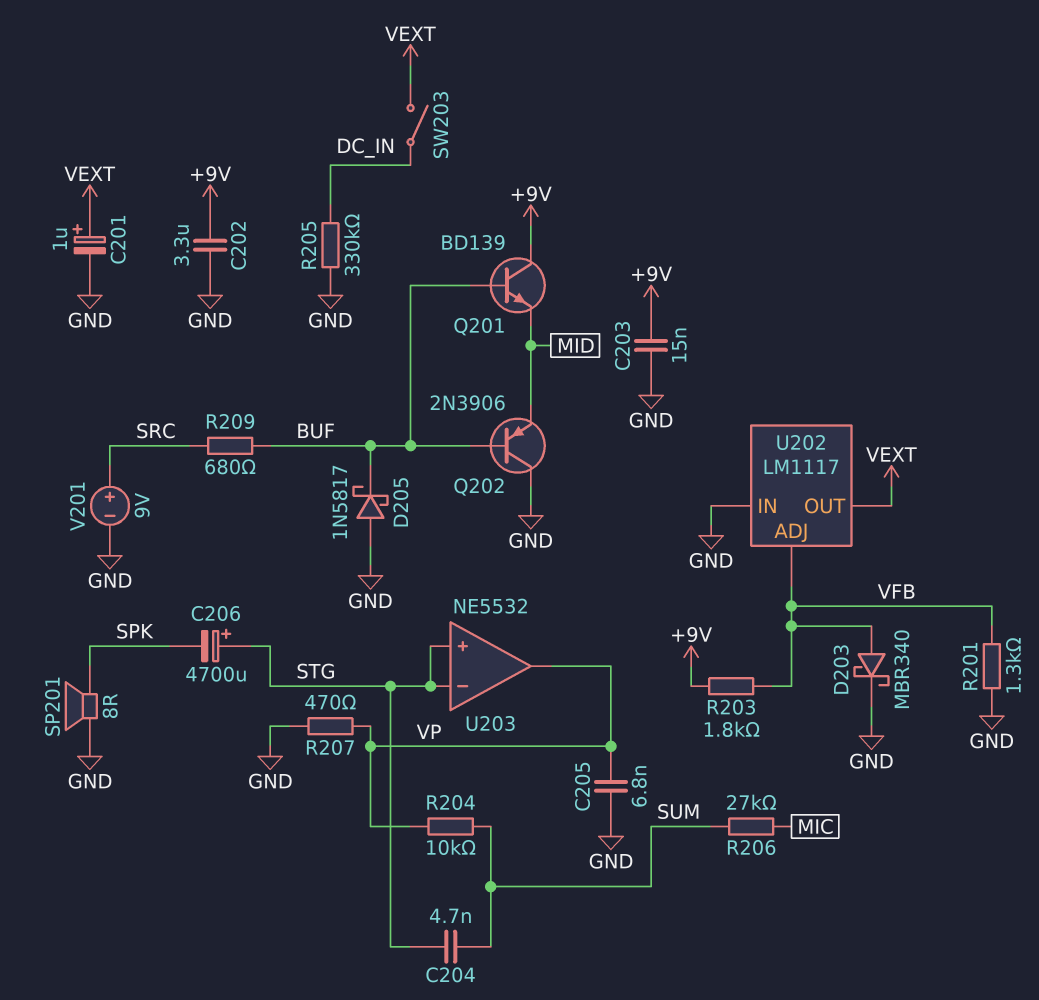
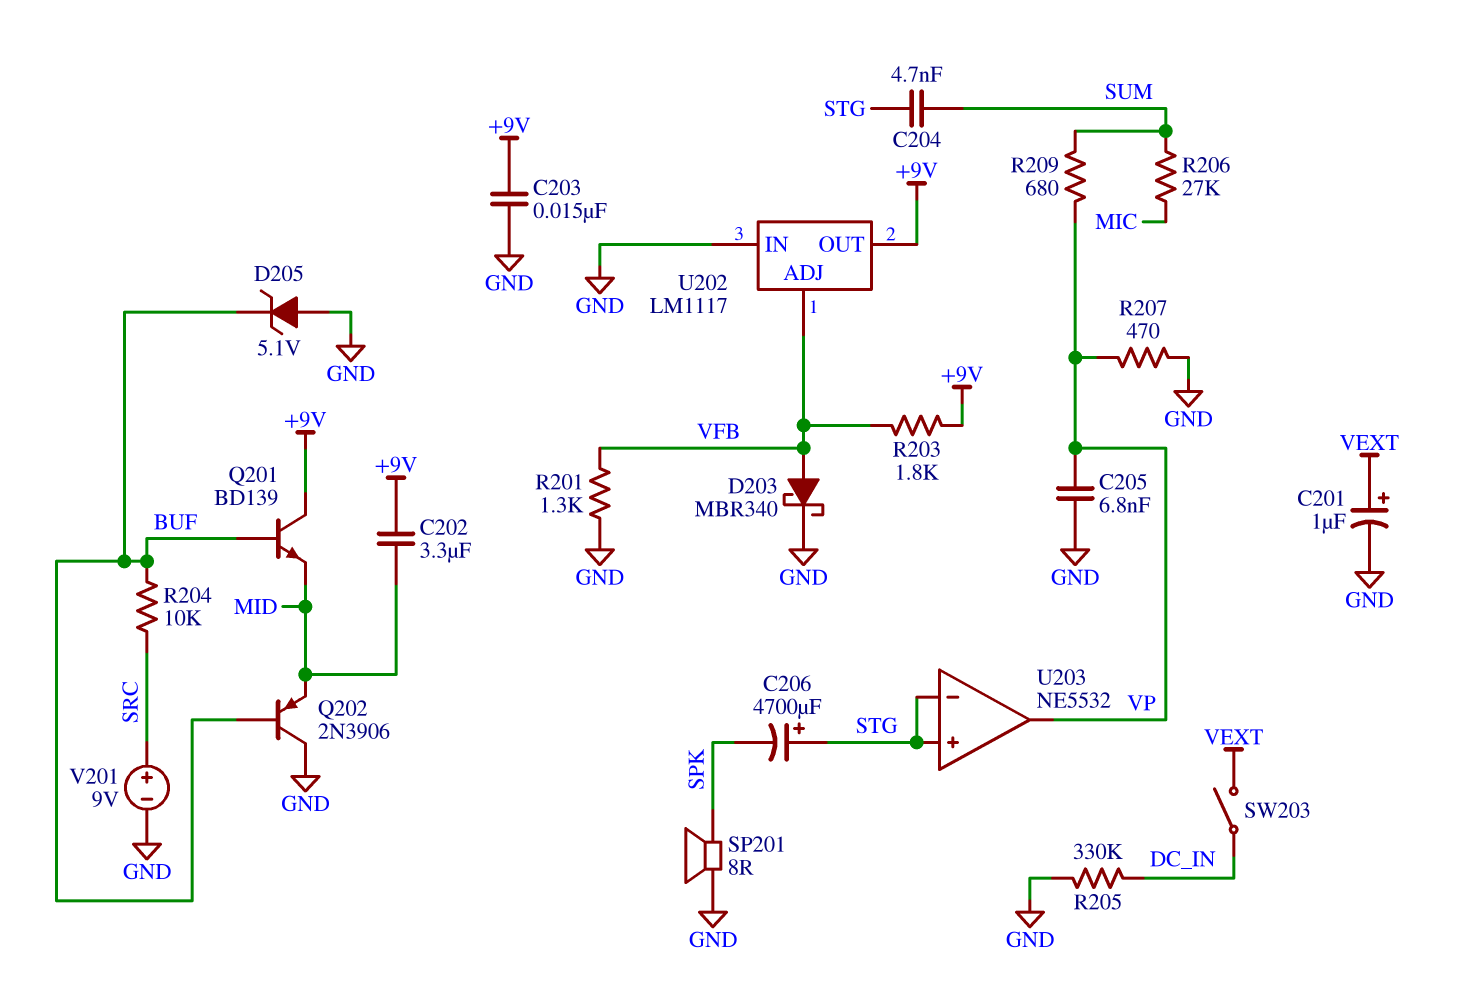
C202: 3.3uF (+9V, GND) -> 3.3uF (+9V, MID)
D205: schottky 1N5817 (A GND, K BUF) -> zener 5.1V (A GND, K BUF)
R204: 10k (SUM, VP) -> 10k (BUF, SRC)
R209: 680 (BUF, SRC) -> 680 (SUM, VP)
U202 pin OUT: VEXT -> +9V

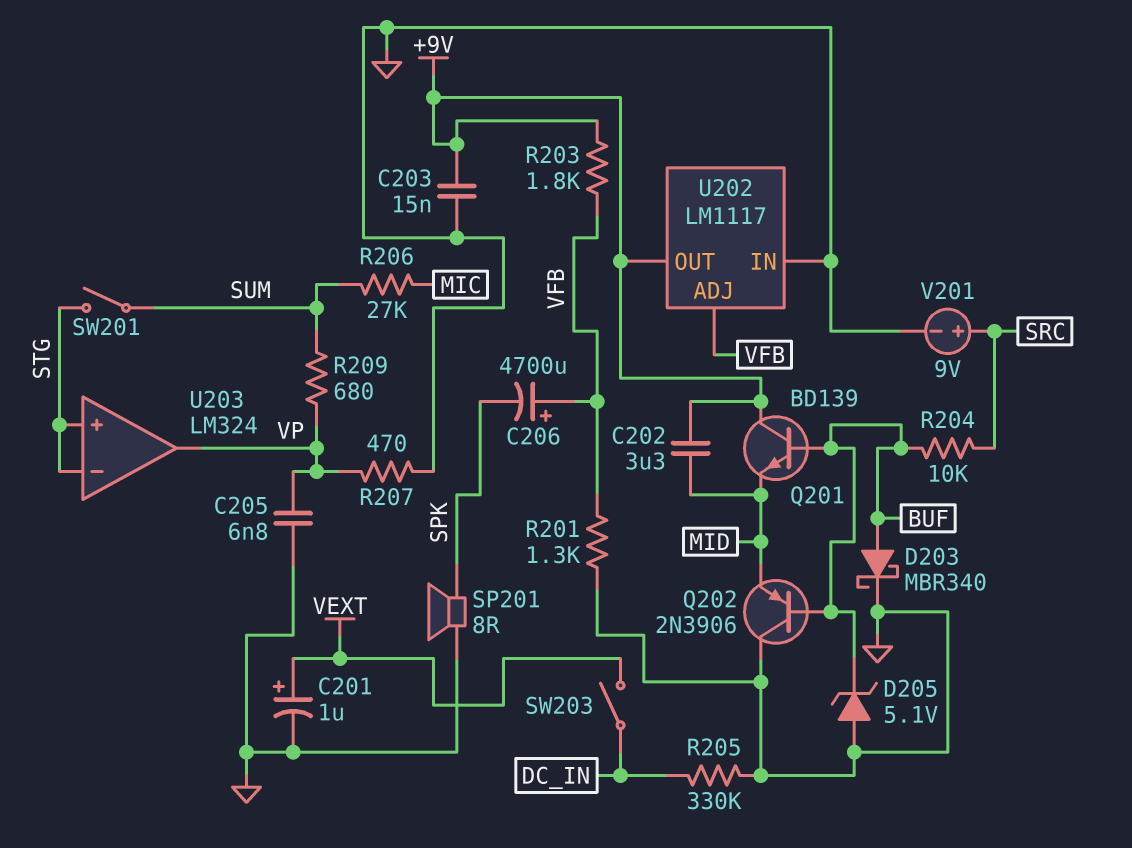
C204: 4.7nF (STG, SUM) -> none
C206: 4700uF (plus STG, minus SPK) -> 4700uF (plus VFB, minus SPK)
D203: schottky MBR340 (A VFB, K GND) -> schottky MBR340 (A BUF, K GND)
SW201: none -> switch (STG, SUM)
U203: NE5532 -> LM324

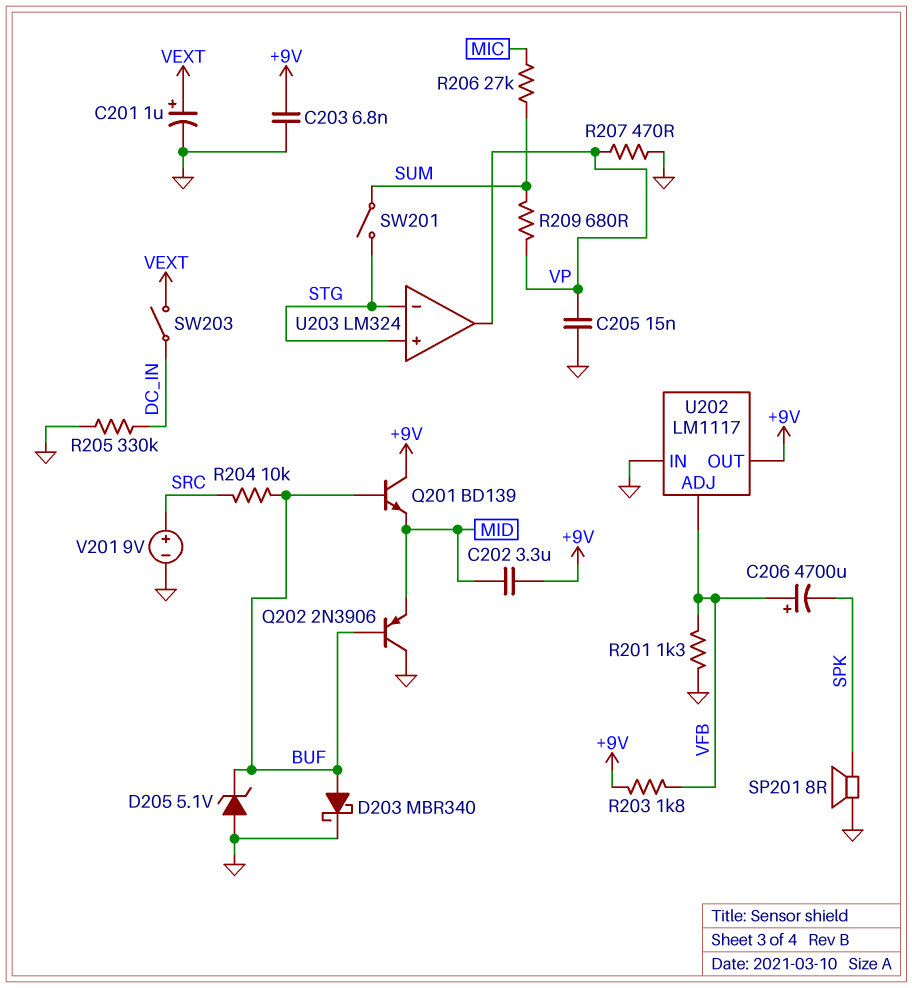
C203: 15nF (+9V, GND) -> 6.8nF (+9V, GND)
C205: 6.8nF (GND, VP) -> 15nF (GND, VP)

